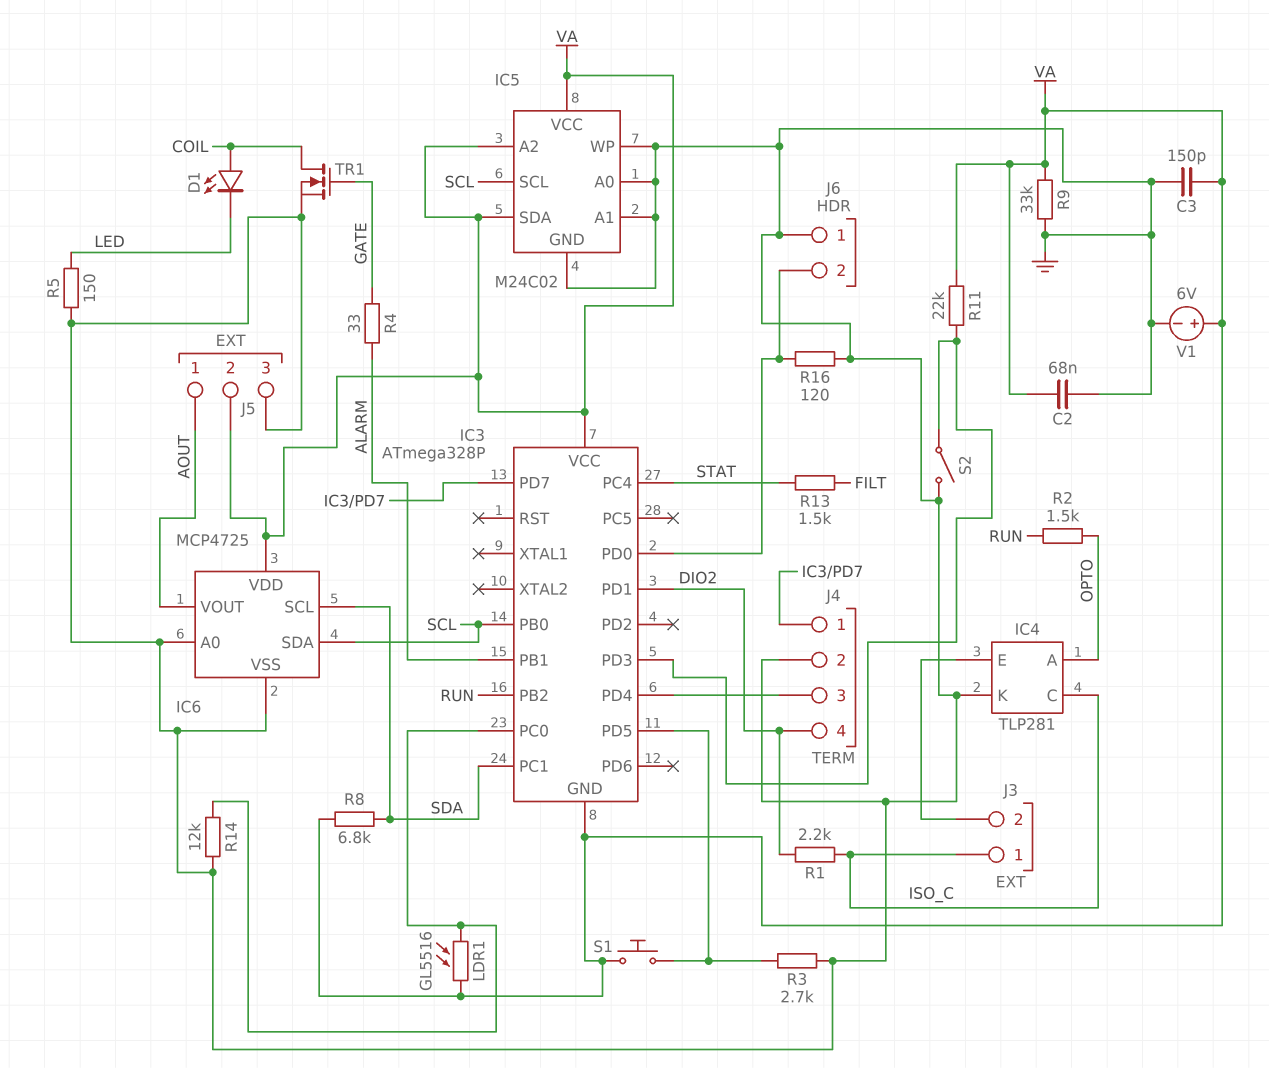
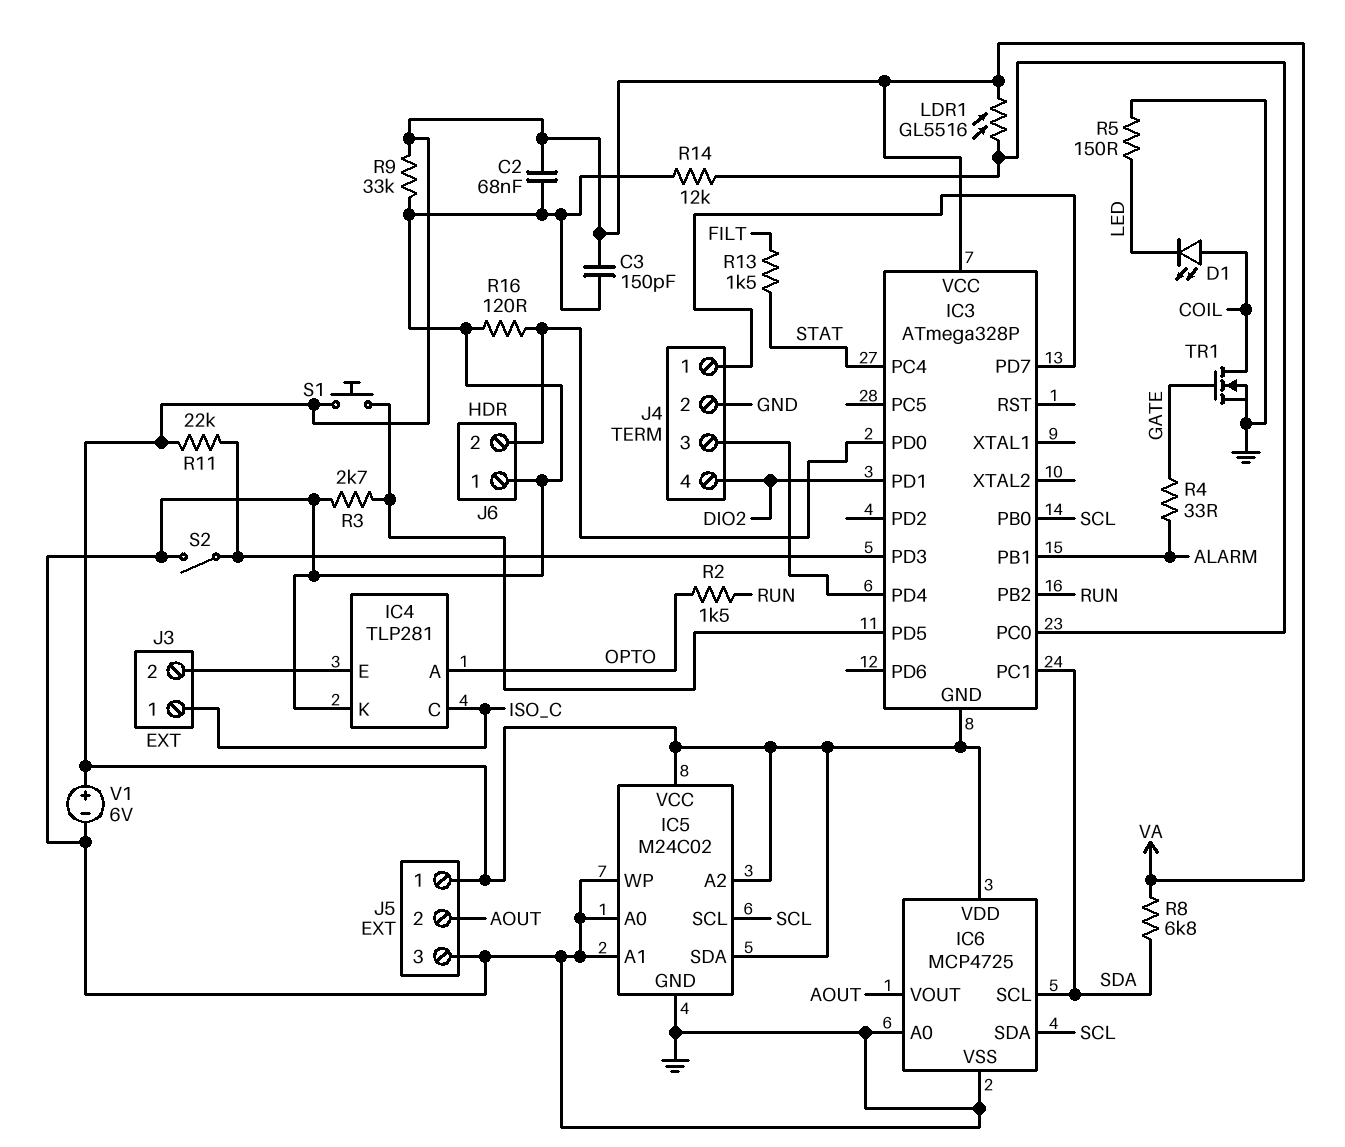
J5 pin 1: AOUT -> VA
J5 pin 2: VA -> AOUT
R1: 2.2k (DIO2, ISO_C) -> none

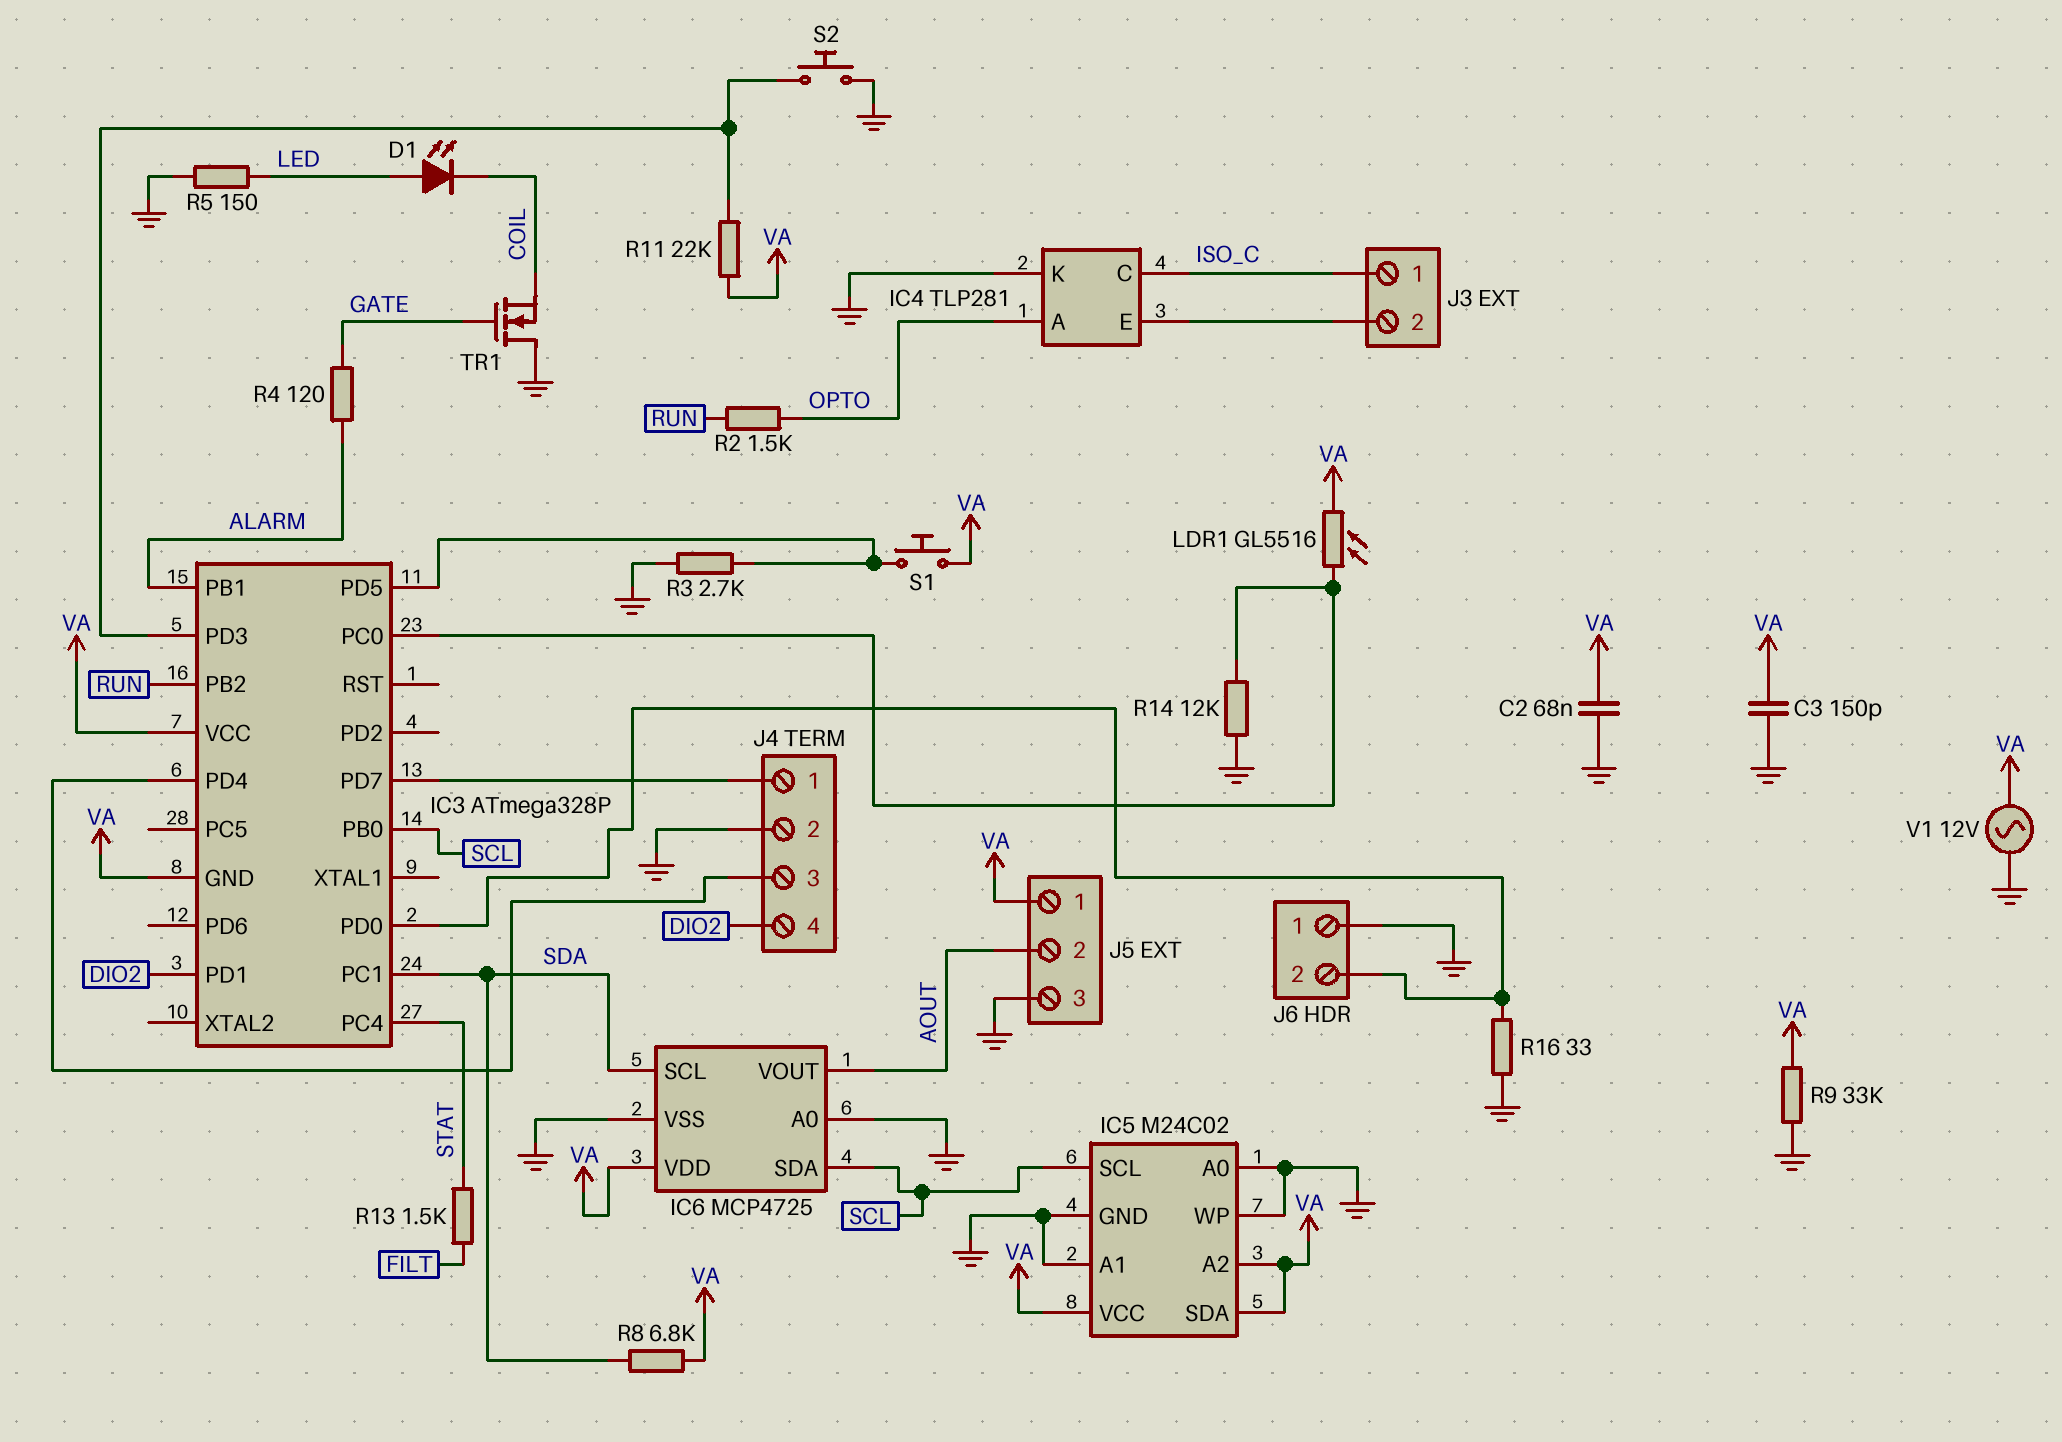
D1: LED (A COIL, K LED) -> LED (A LED, K COIL)
R4: 33 (ALARM, GATE) -> 120 (ALARM, GATE)
R16: 120 (GND, IC3/PD0) -> 33 (GND, IC3/PD0)
S2: switch (GND, IC3/PD3) -> button (GND, IC3/PD3)
TR1: NMOS (G GATE, D COIL, S GND) -> NMOS (G GATE, D GND, S COIL)
V1: 6V (plus VA, minus GND) -> AC 12V (GND, VA)

